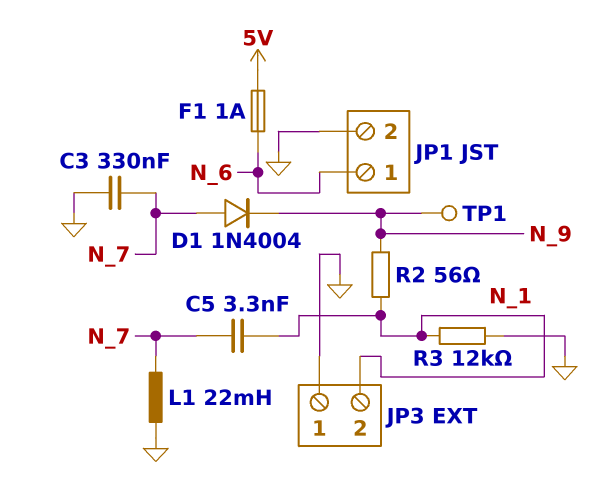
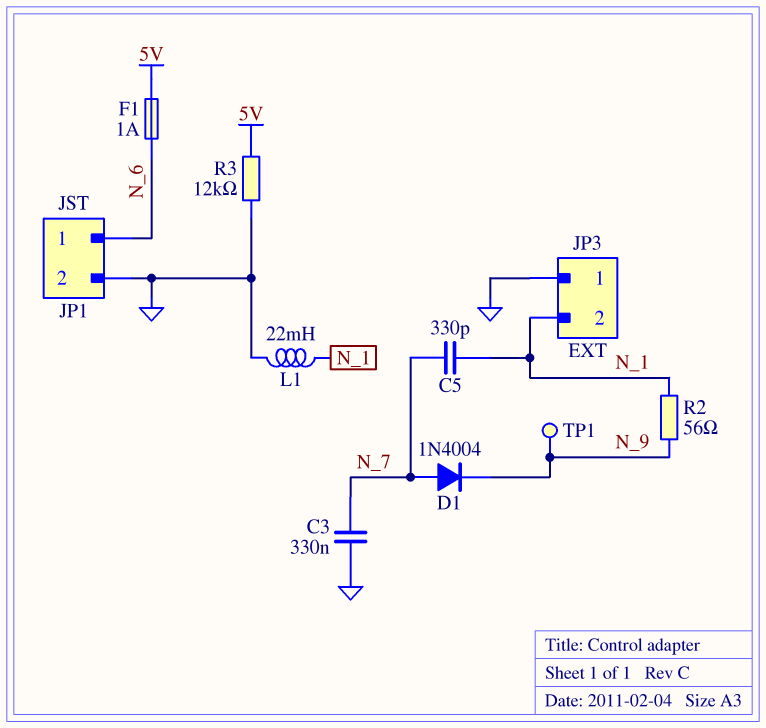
C5: 3.3nF (N_1, N_7) -> 330pF (N_1, N_7)
L1: 22mH (GND, N_7) -> 22mH (GND, N_1)
R3: 12k (GND, N_1) -> 12k (5V, GND)

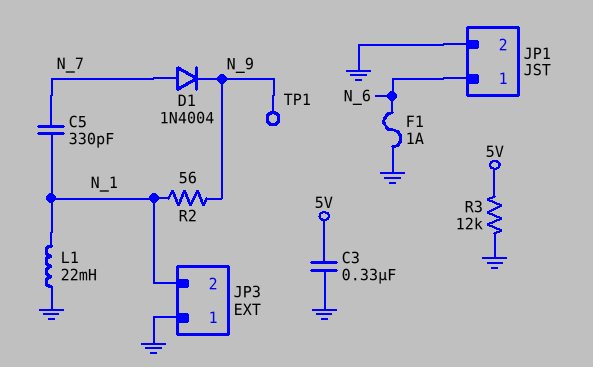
C3: 330nF (GND, N_7) -> 330nF (5V, GND)
F1: 1A (5V, N_6) -> 1A (GND, N_6)

